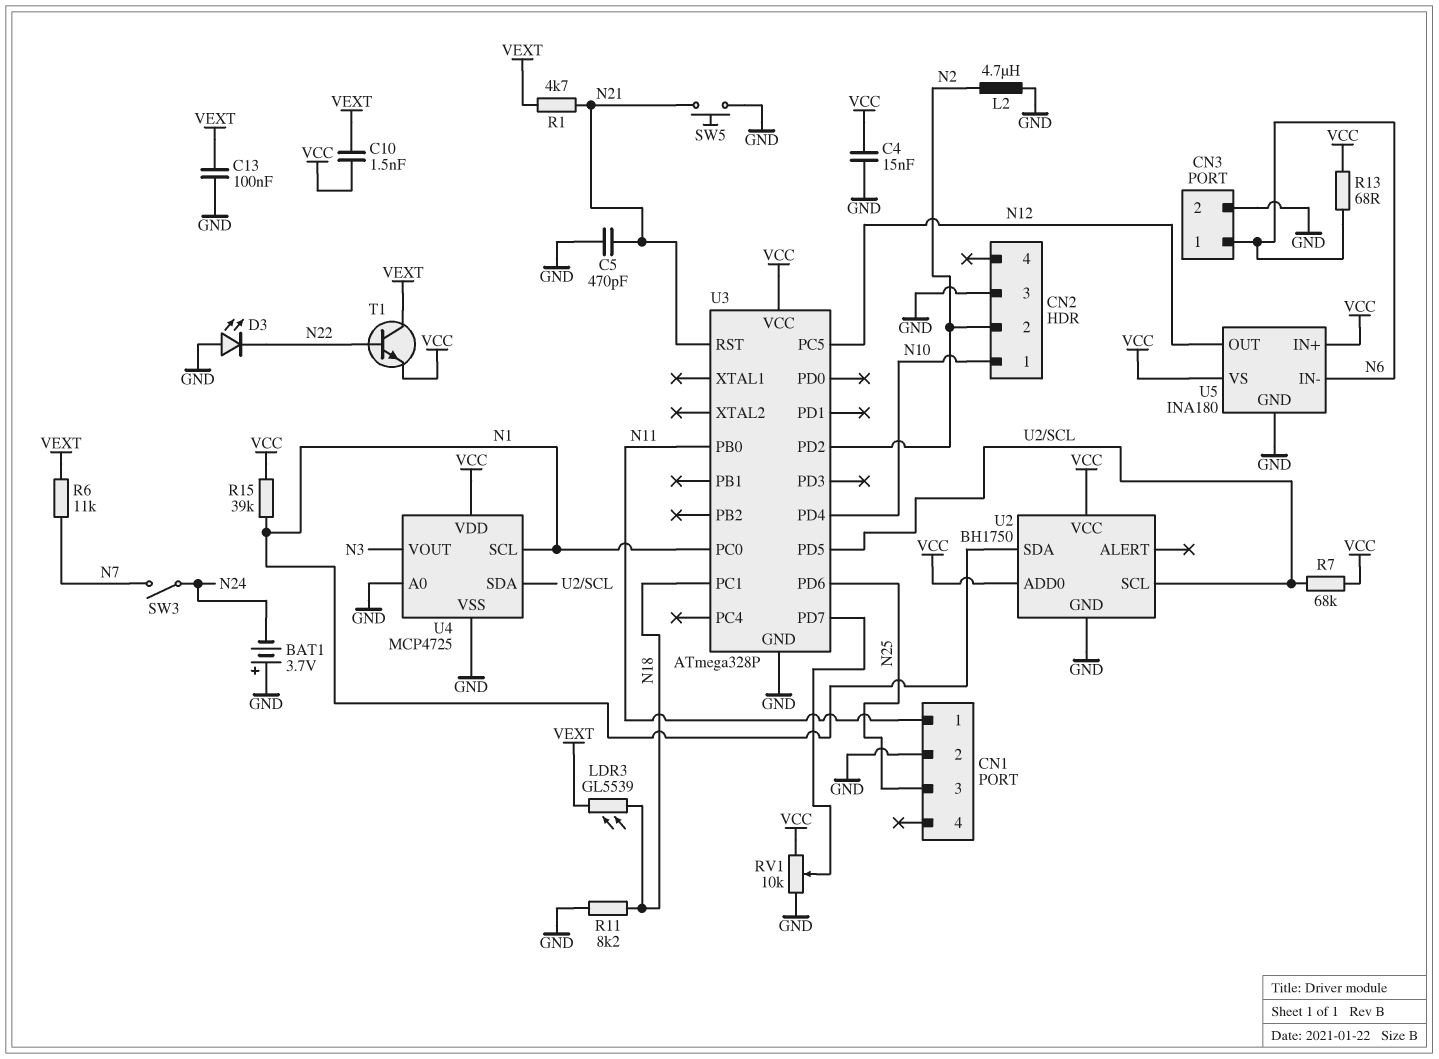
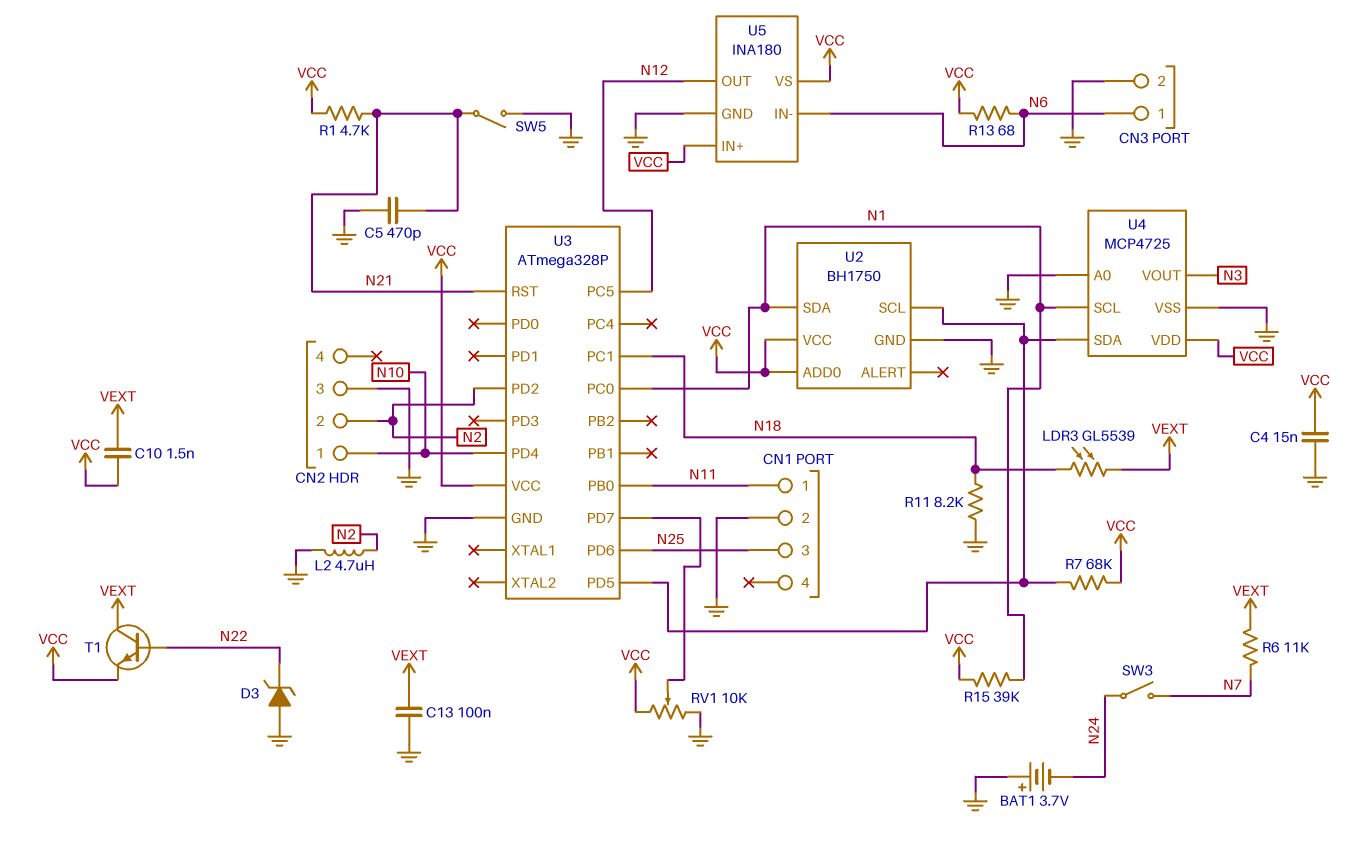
D3: LED (A GND, K N22) -> zener (A GND, K N22)
R1: 4.7k (N21, VEXT) -> 4.7k (N21, VCC)
SW5: button (GND, N21) -> switch (GND, N21)

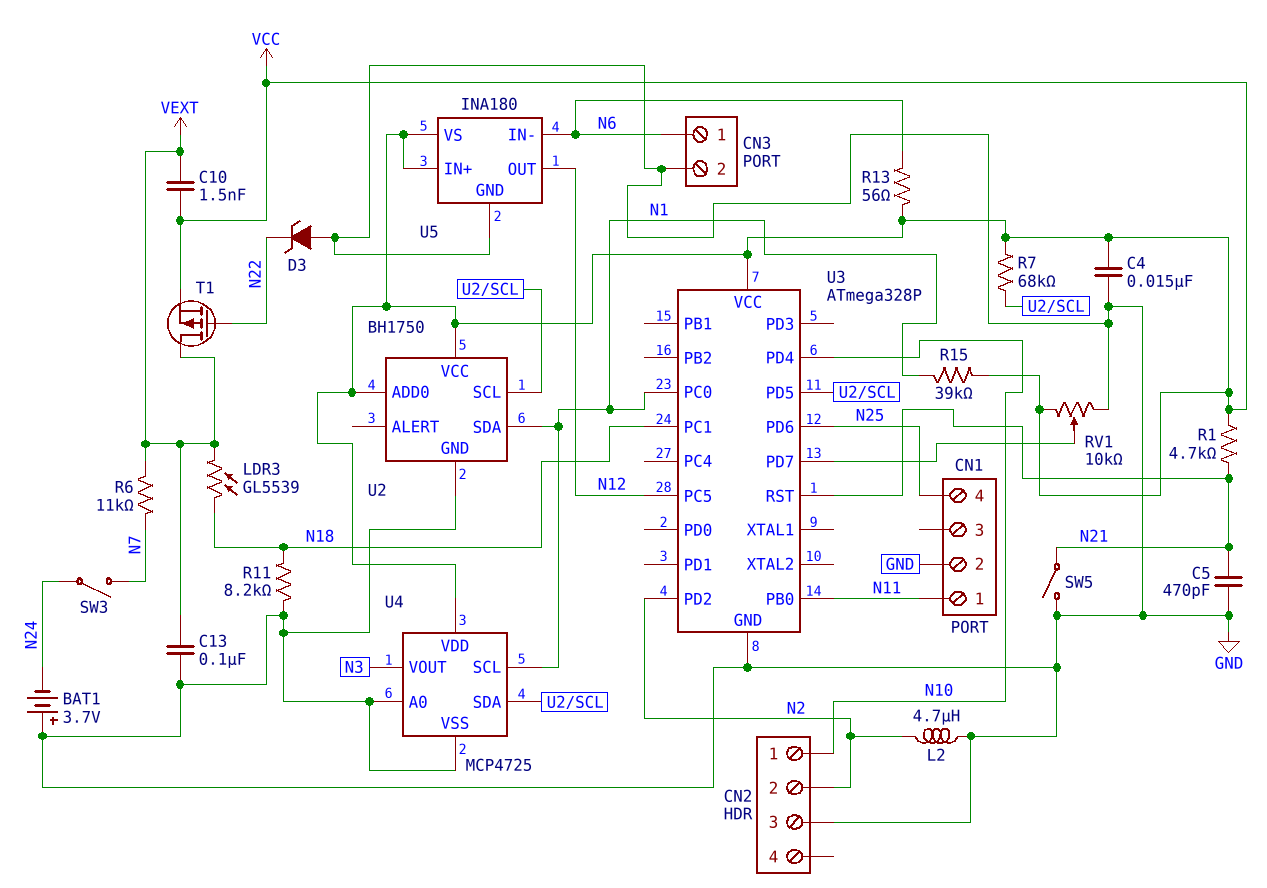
CN1 pin 3: N25 -> none
CN1 pin 4: none -> N25
R13: 68 (N6, VCC) -> 56 (N6, VCC)
T1: NPN (B N22, C VEXT, E VCC) -> PMOS (G N22, D VEXT, S VCC)

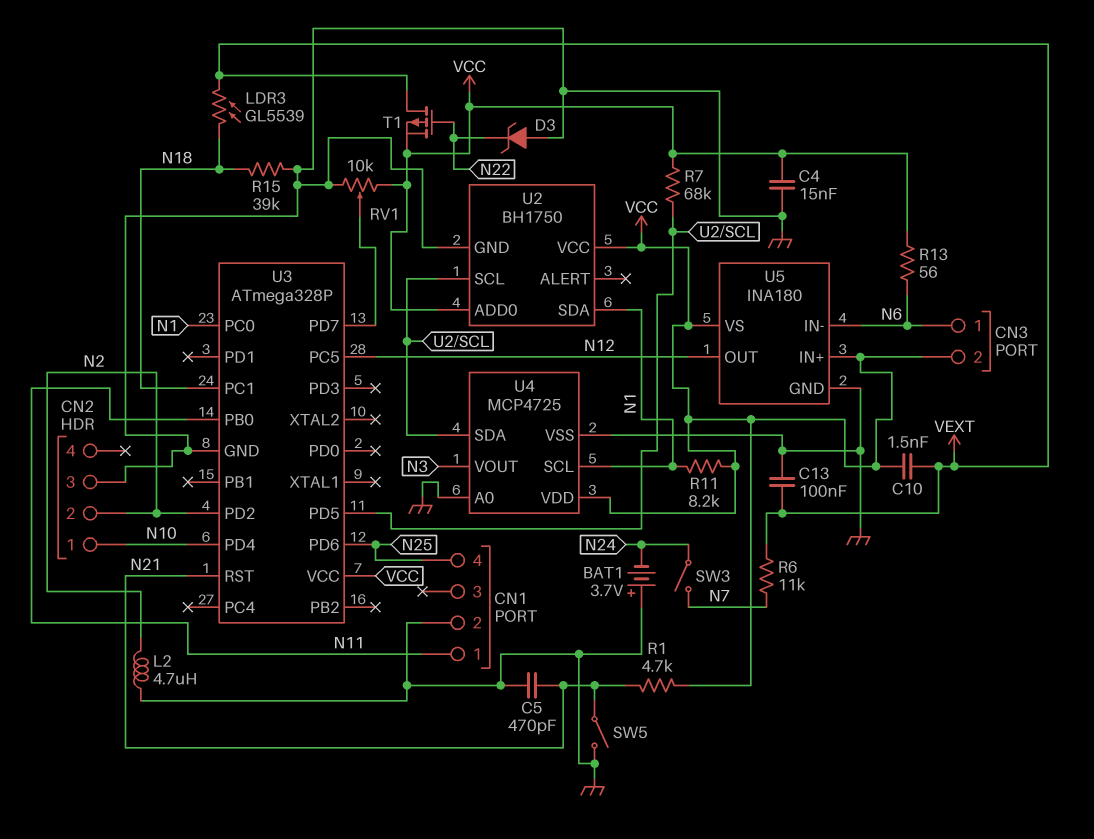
CN3 pin 2: GND -> VCC
R11: 8.2k (GND, N18) -> 8.2k (N1, VCC)
R15: 39k (N1, VCC) -> 39k (GND, N18)

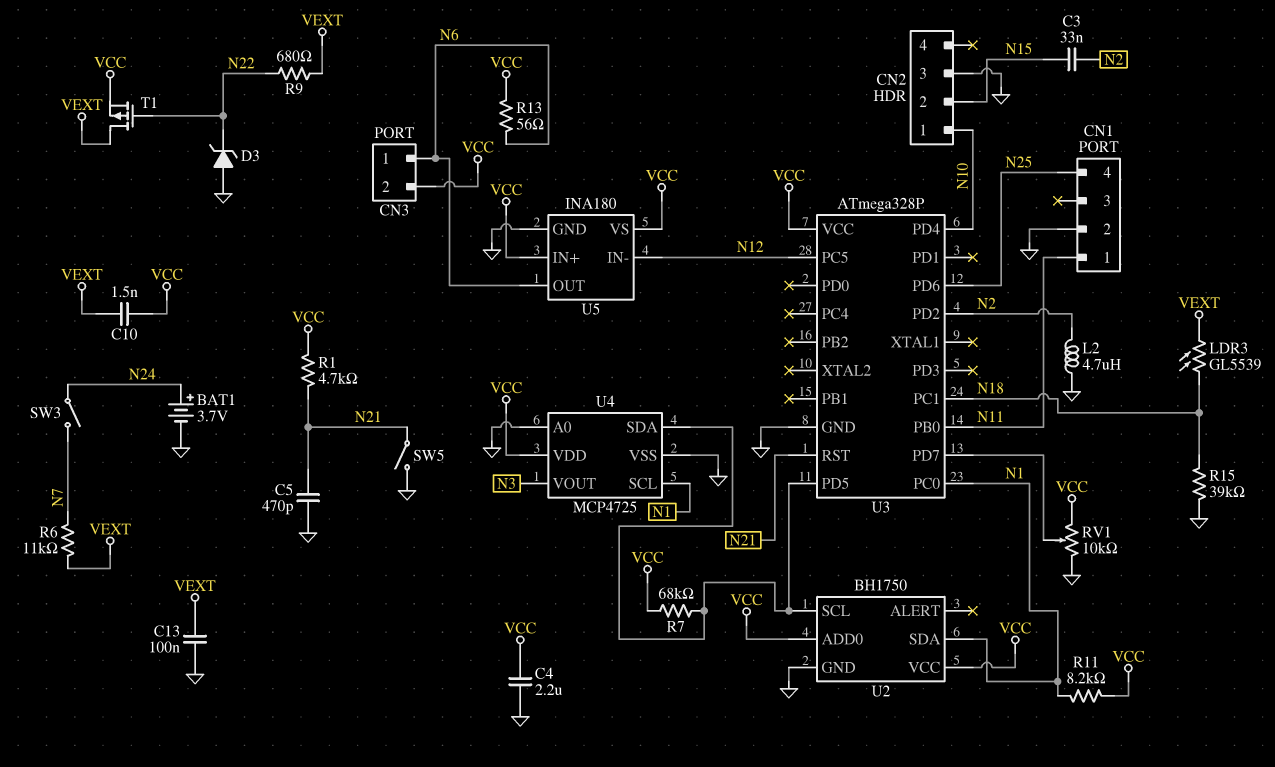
BAT1: 3.7V (plus GND, minus N24) -> 3.7V (plus N24, minus GND)
C3: none -> 33nF (N2, N15)
C4: 15nF (GND, VCC) -> 2.2uF (GND, VCC)
CN2 pin 2: N2 -> N15
R9: none -> 680 (N22, VEXT)
U5 pin IN-: N6 -> N12
U5 pin OUT: N12 -> N6

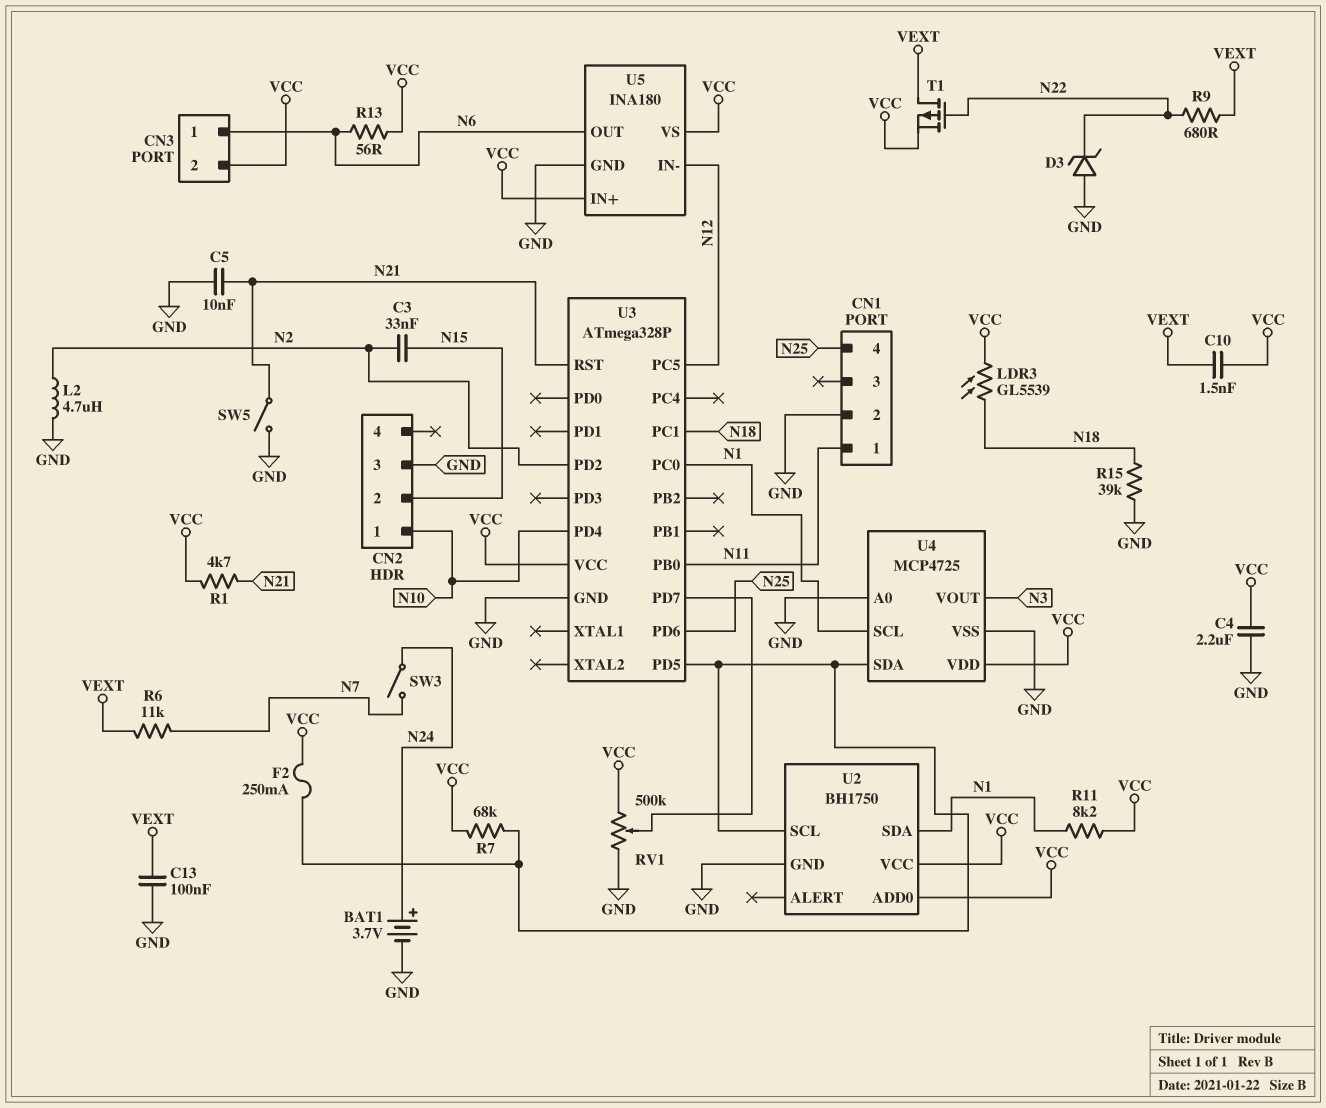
C5: 470pF (GND, N21) -> 10nF (GND, N21)
F2: none -> 250mA (U2/SCL, VCC)
LDR3: GL5539 (N18, VEXT) -> GL5539 (N18, VCC)
RV1: 10k (GND, VCC, wiper U3/PD7) -> 500k (GND, VCC, wiper U3/PD7)

